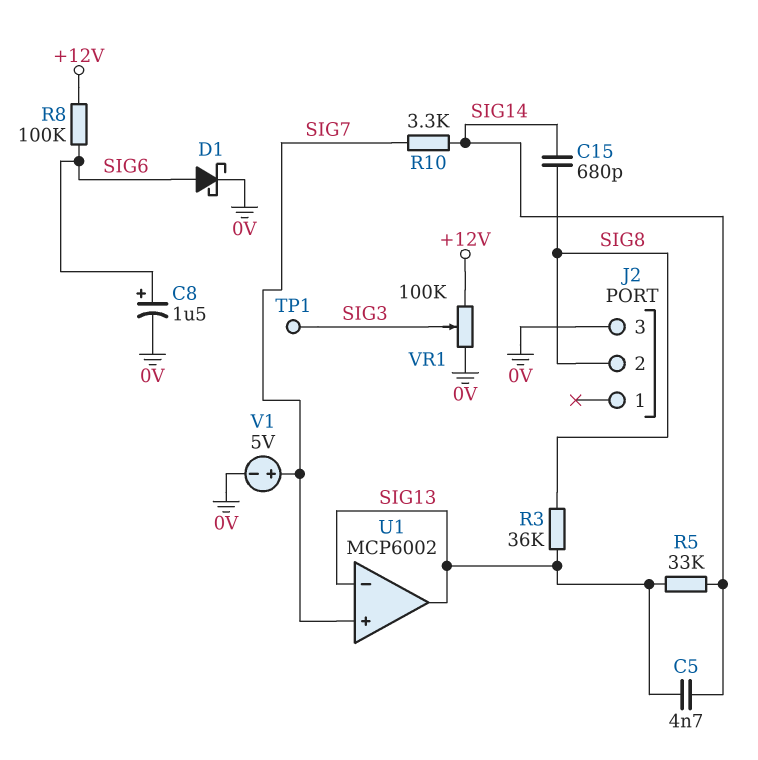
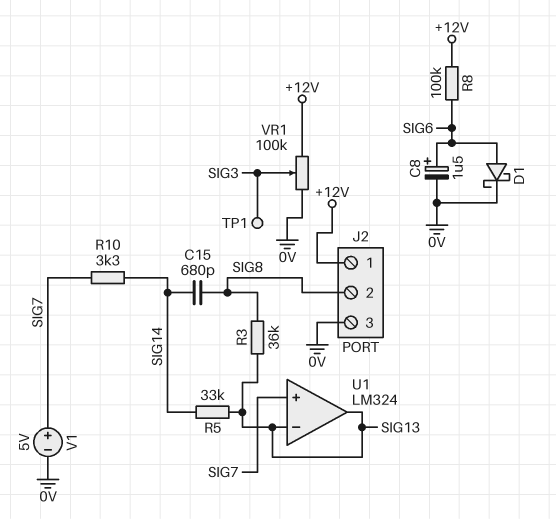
C5: 4.7nF (SIG13, SIG14) -> none
J2 pin 1: none -> +12V
U1: MCP6002 -> LM324

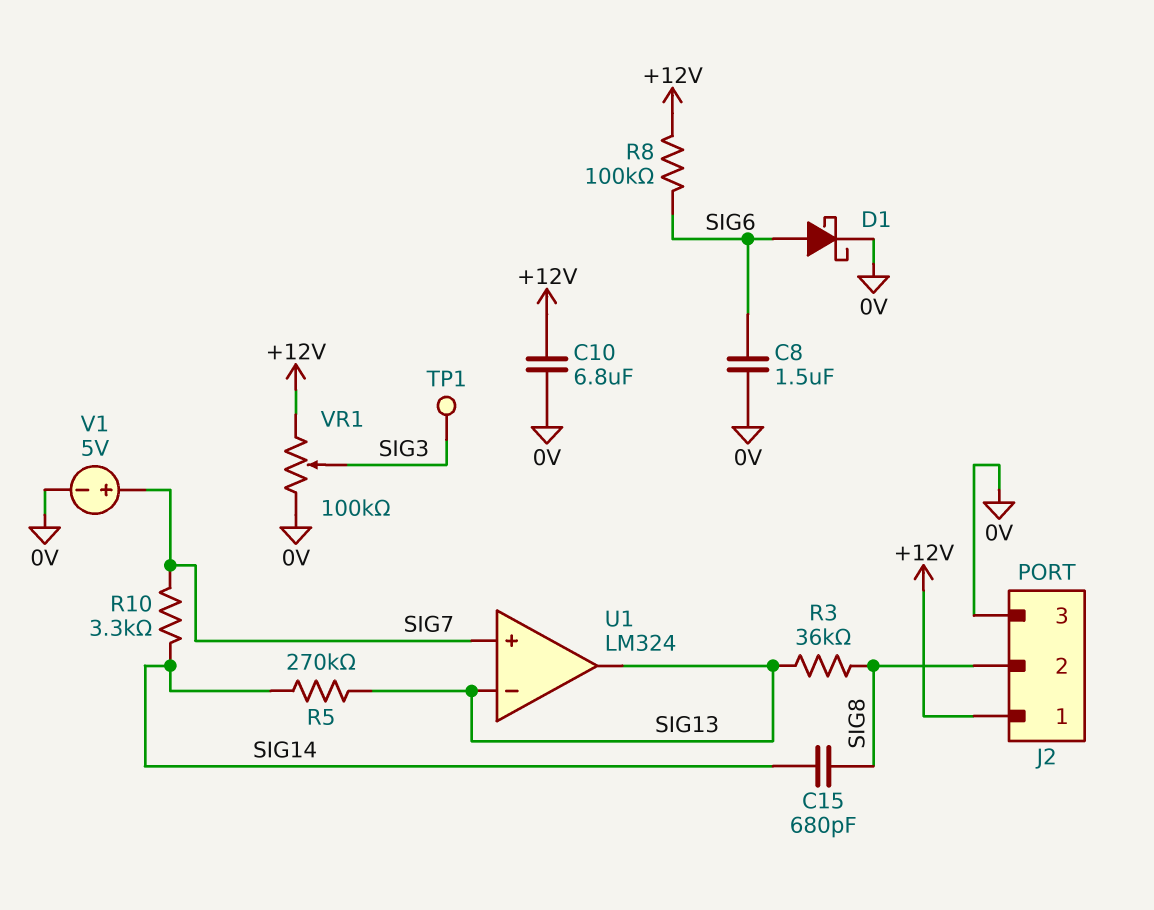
C8: 1.5uF (plus SIG6, minus 0V) -> 1.5uF (0V, SIG6)
C10: none -> 6.8uF (+12V, 0V)
R5: 33k (SIG13, SIG14) -> 270k (SIG13, SIG14)

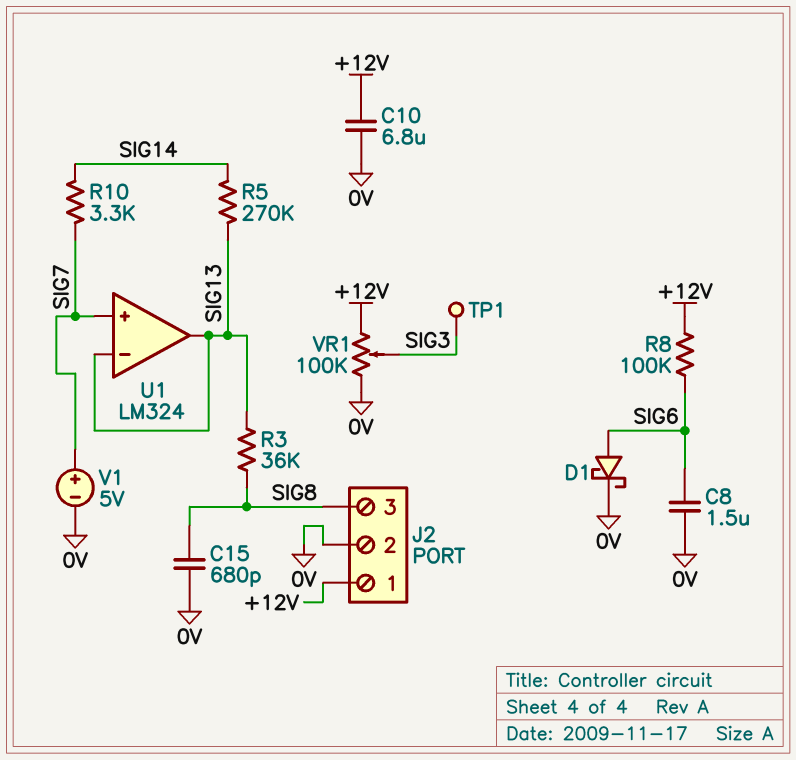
C15: 680pF (SIG8, SIG14) -> 680pF (0V, SIG8)
J2 pin 2: SIG8 -> 0V
J2 pin 3: 0V -> SIG8

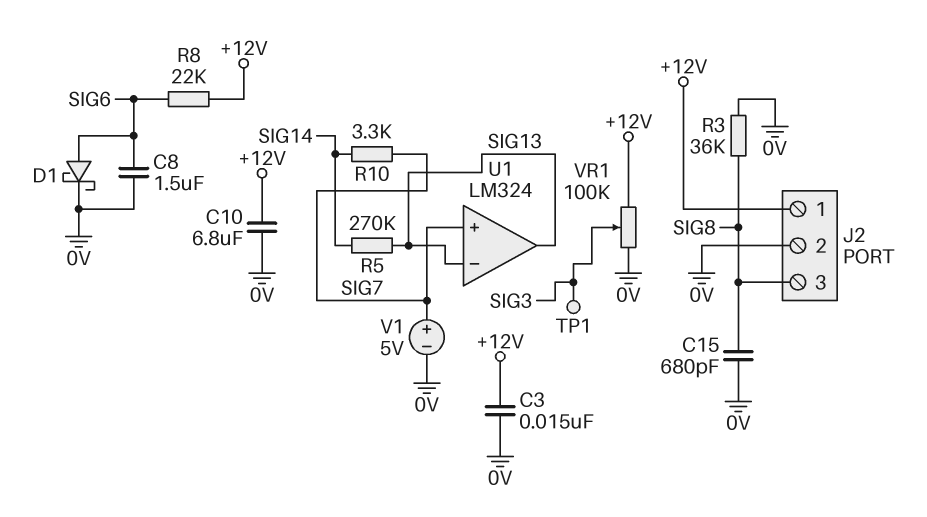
C3: none -> 15nF (+12V, 0V)
R3: 36k (SIG8, SIG13) -> 36k (0V, SIG8)
R8: 100k (+12V, SIG6) -> 22k (+12V, SIG6)

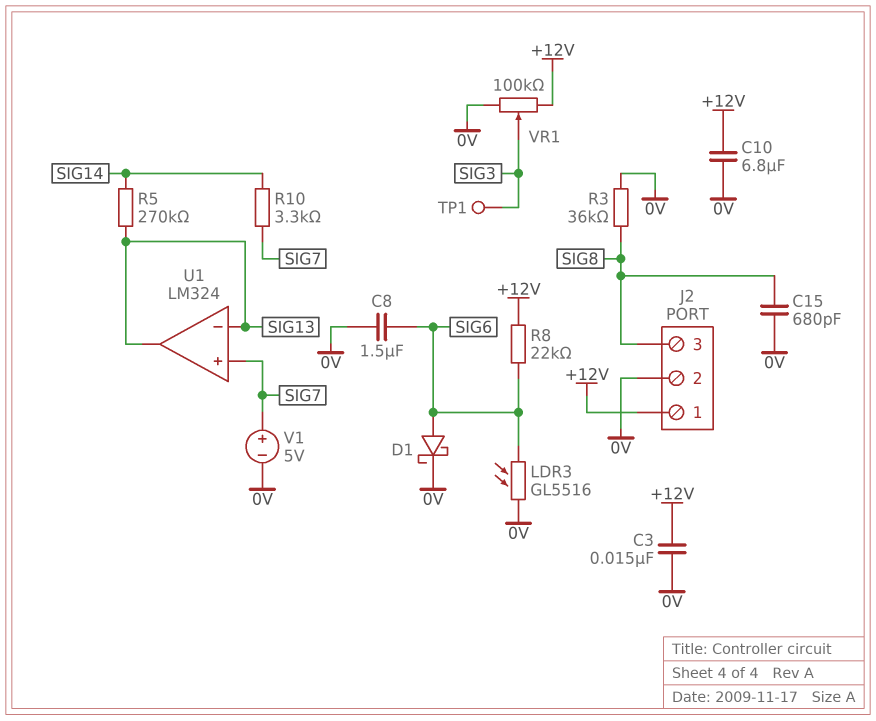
LDR3: none -> GL5516 (0V, SIG6)

